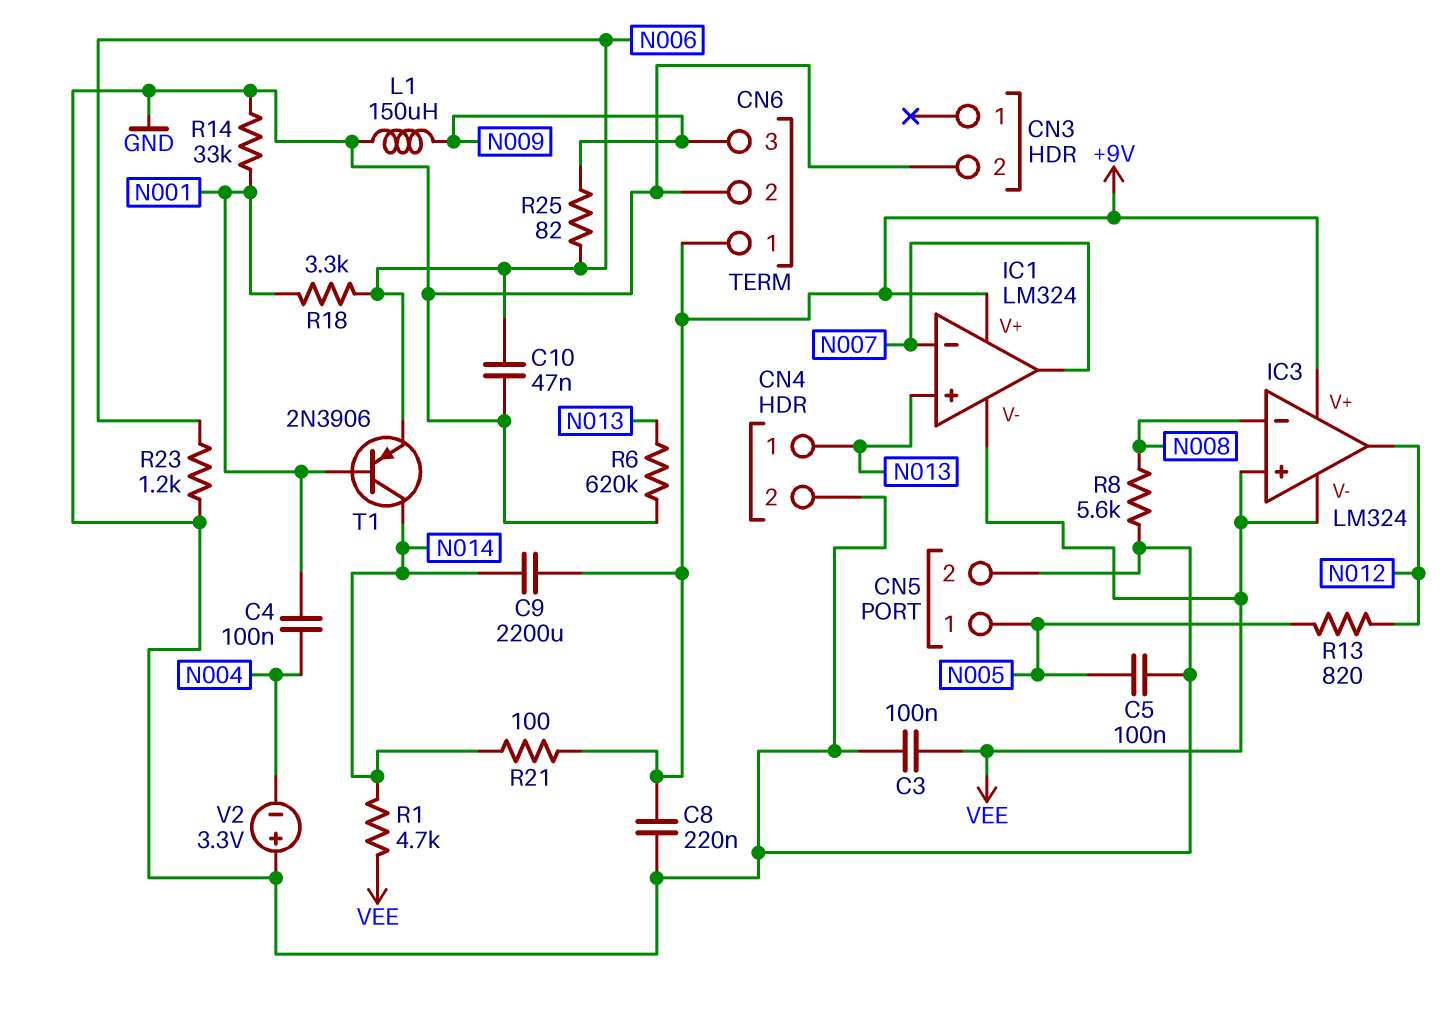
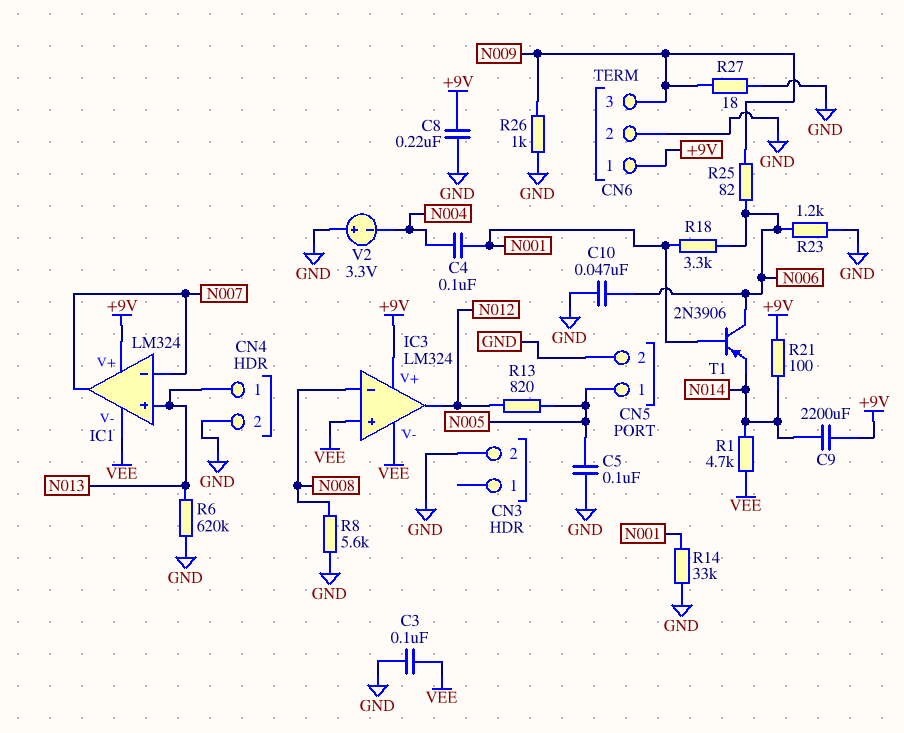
L1: 150uH (GND, N009) -> none
R26: none -> 1k (GND, N009)
R27: none -> 18 (GND, N009)
T1: PNP 2N3906 (B N001, C N014, E N006) -> PNP 2N3906 (B N001, C N006, E N014)

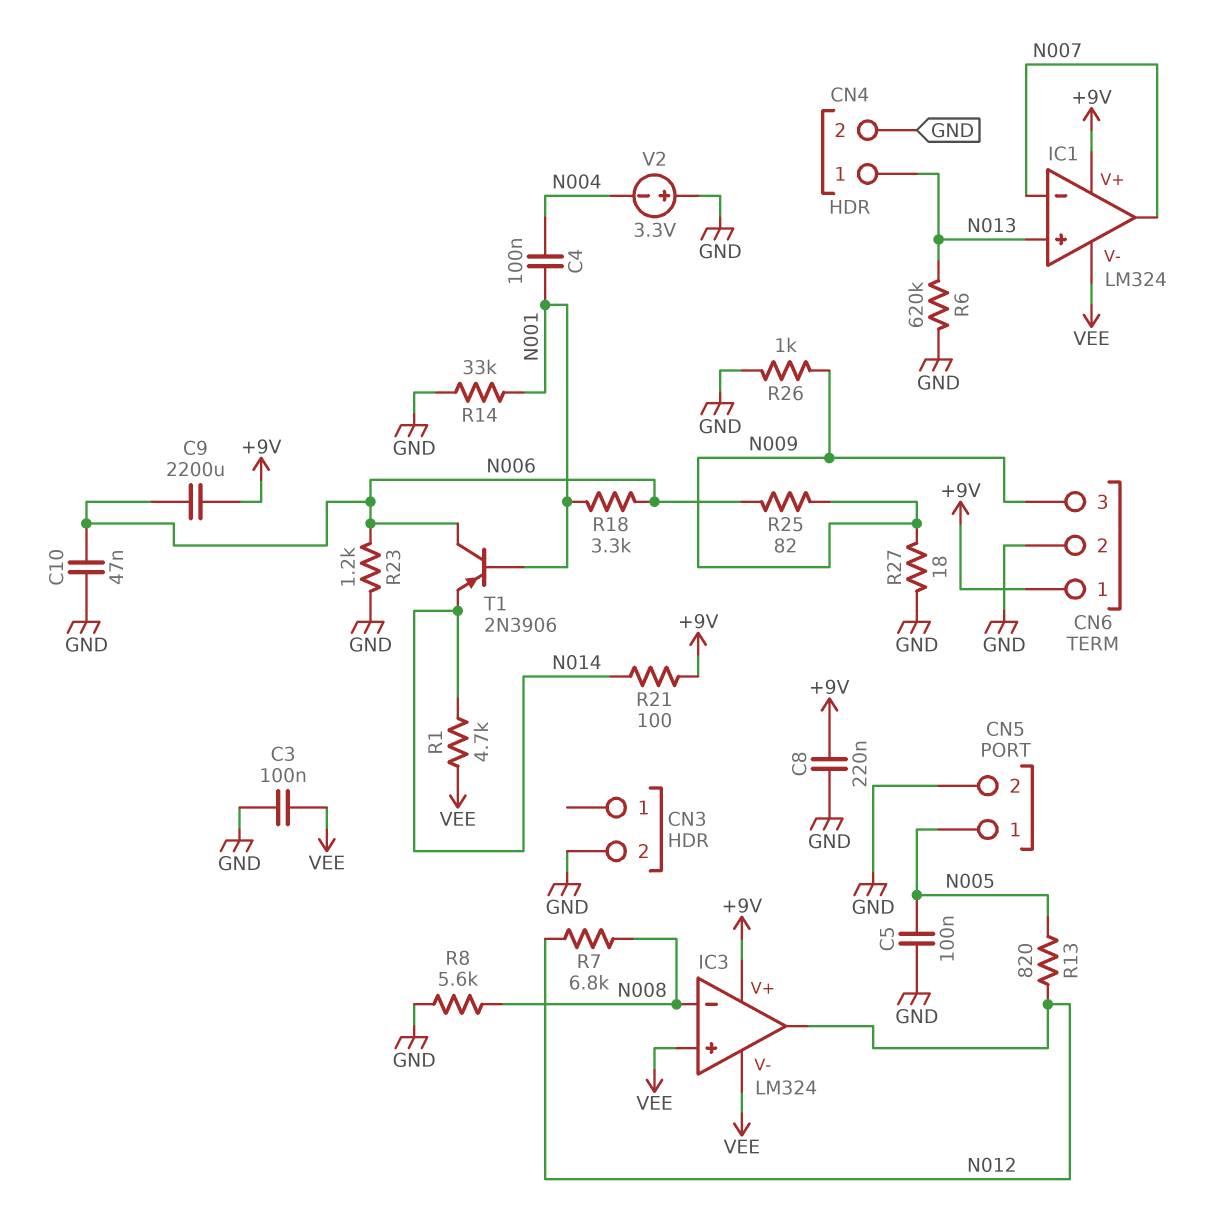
C9: 2200uF (+9V, N014) -> 2200uF (+9V, N006)
R7: none -> 6.8k (N008, N012)

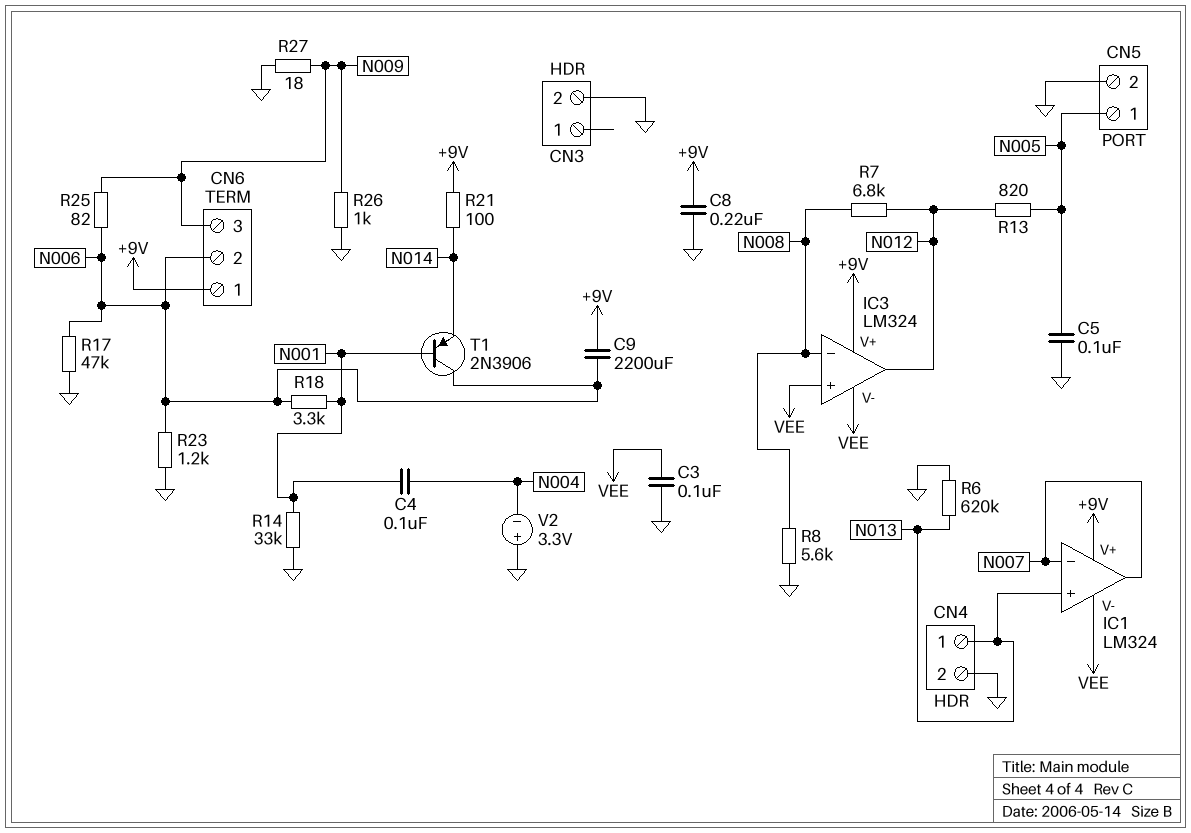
C10: 47nF (GND, N006) -> none
CN6 pin 2: GND -> N006
R1: 4.7k (N014, VEE) -> none
R17: none -> 47k (GND, N006)

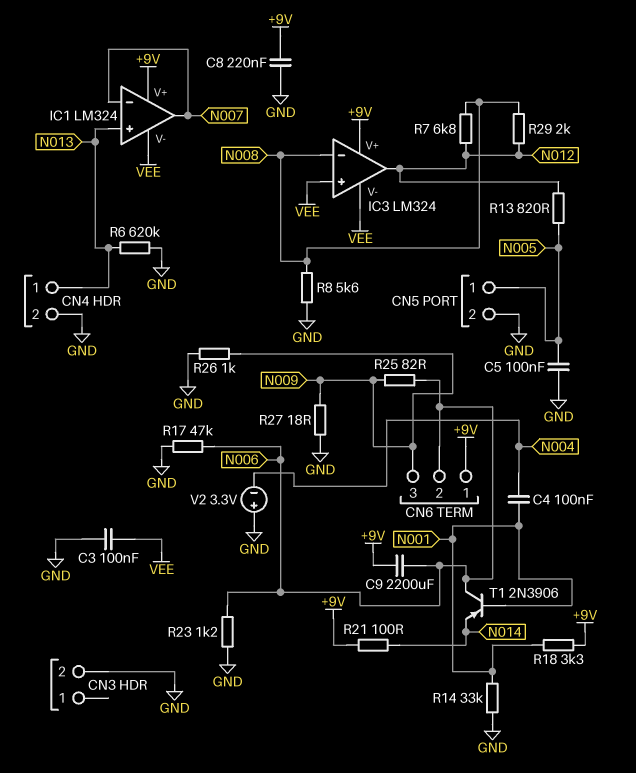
R18: 3.3k (N001, N006) -> 3.3k (+9V, N001)
R29: none -> 2k (N008, N012)

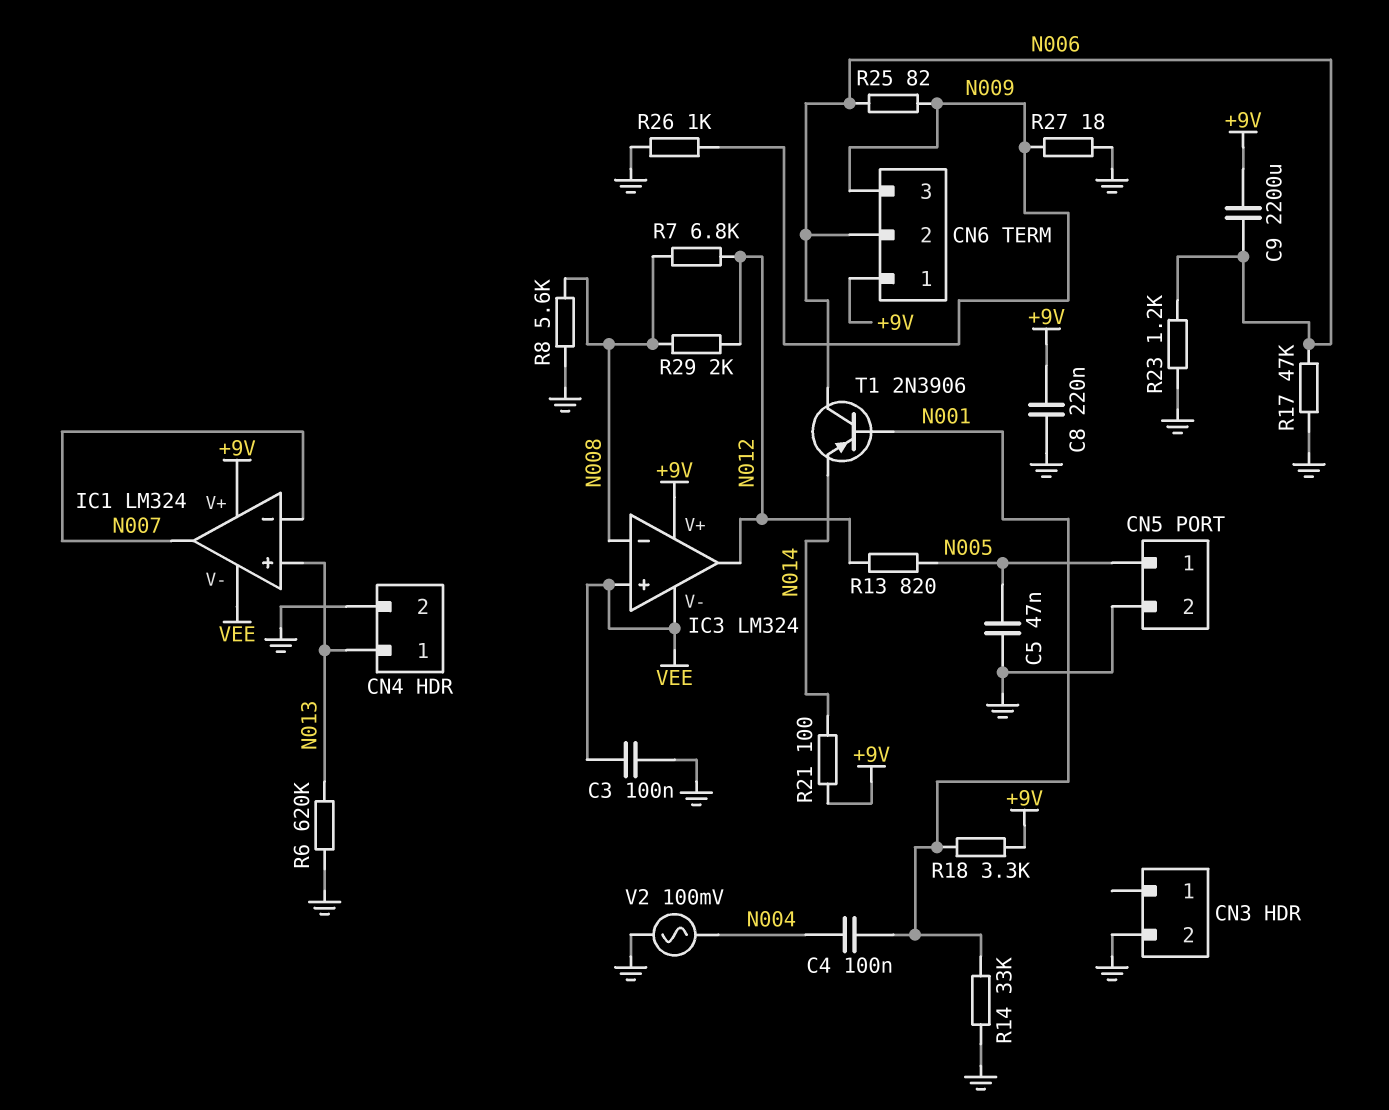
C5: 100nF (GND, N005) -> 47nF (GND, N005)
V2: 3.3V (plus GND, minus N004) -> AC 100mV (GND, N004)

